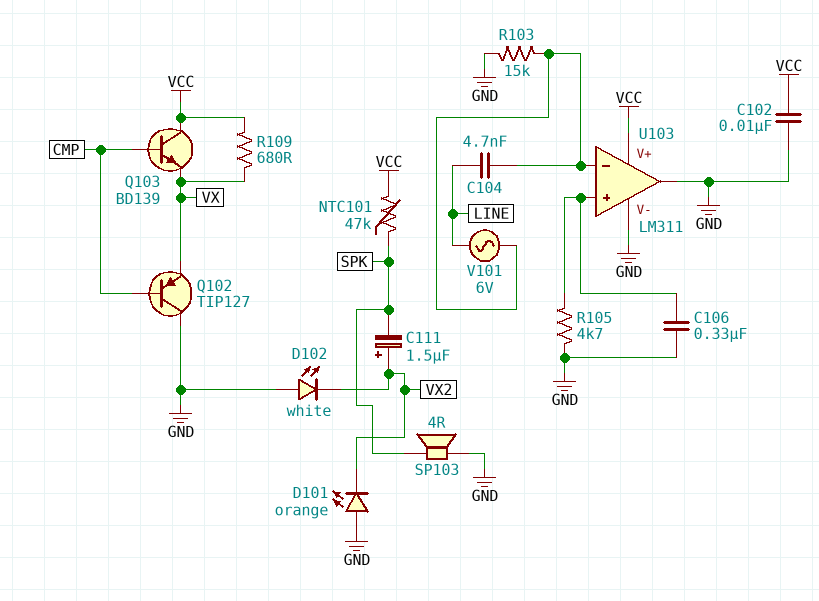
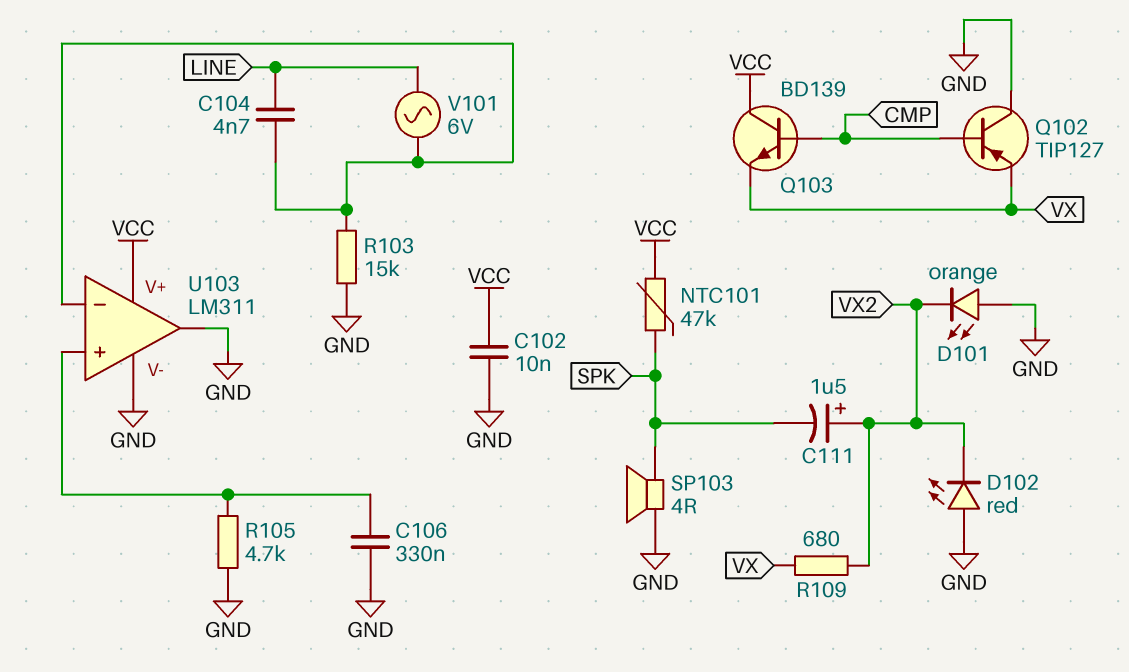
D102: LED white (A GND, K VX2) -> LED red (A GND, K VX2)
R109: 680 (VCC, VX) -> 680 (VX, VX2)

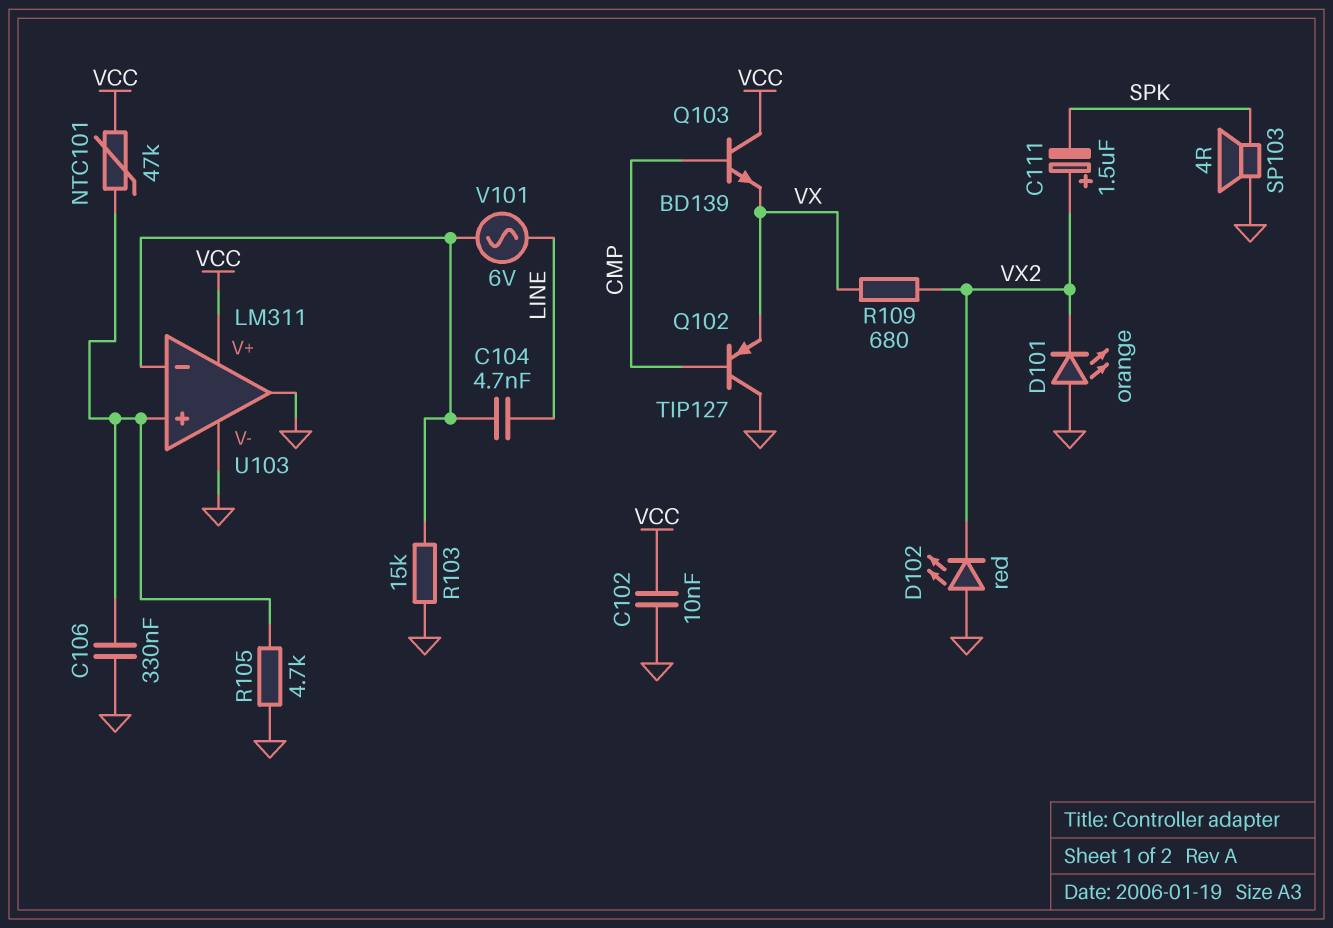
NTC101: 47k (SPK, VCC) -> 47k (U103/in+, VCC)

